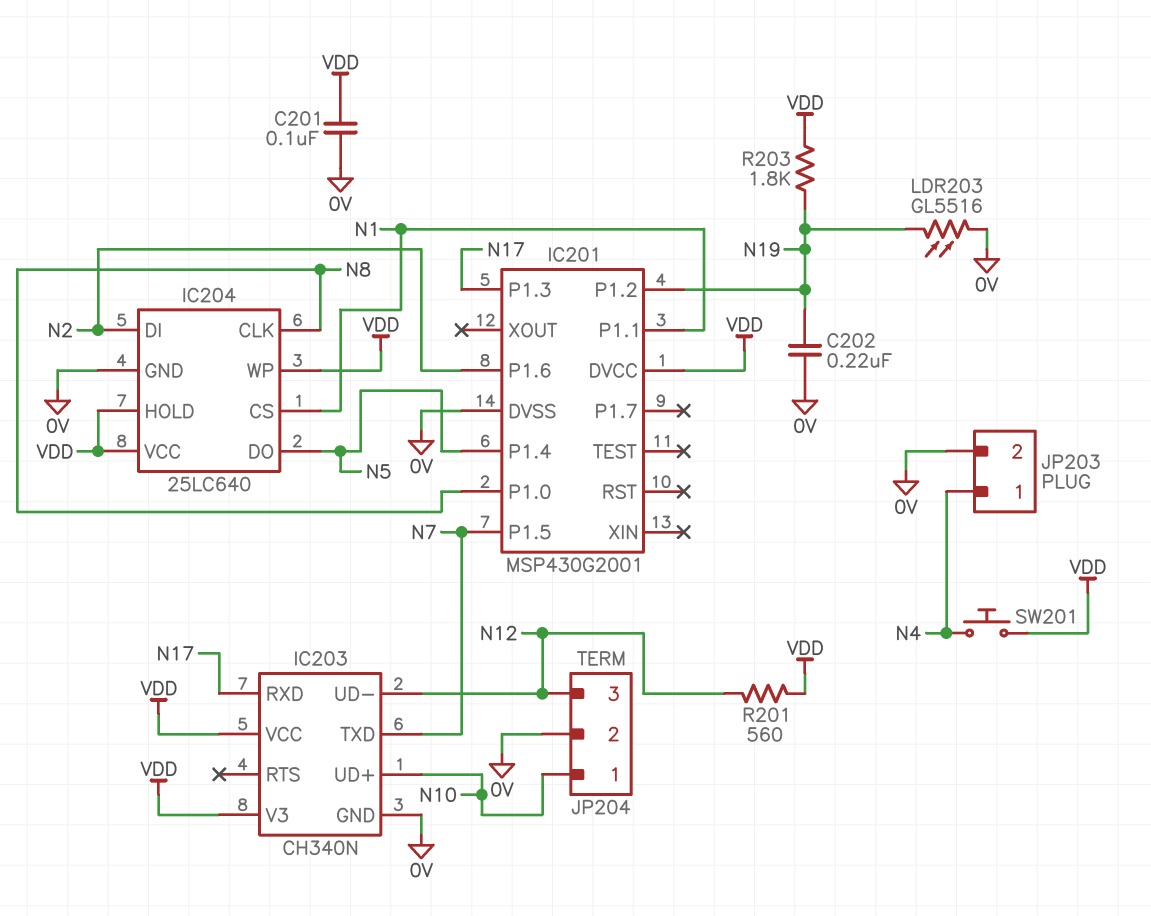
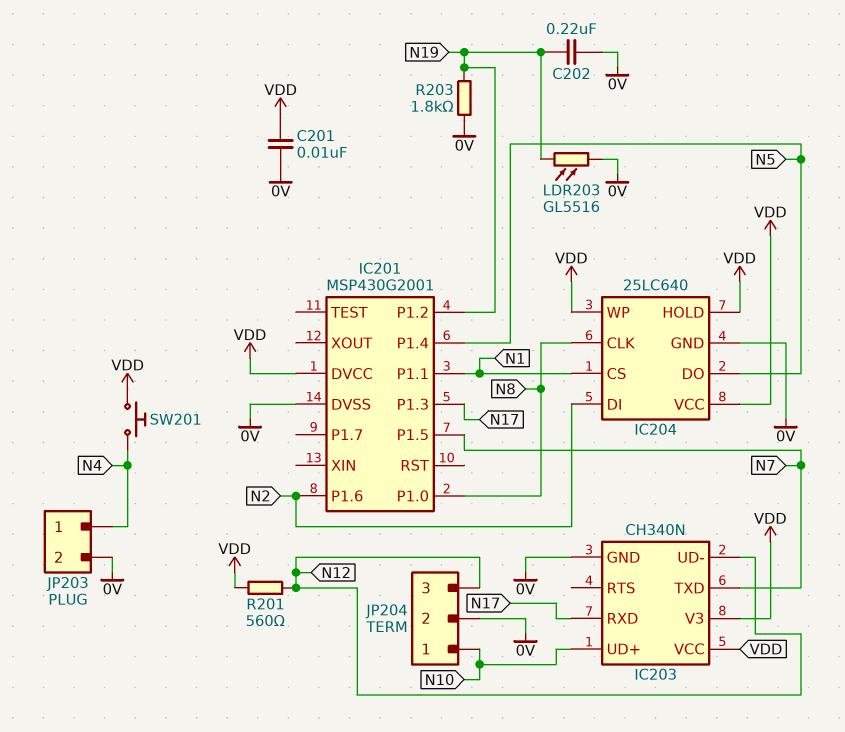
C201: 100nF (0V, VDD) -> 10nF (0V, VDD)
R203: 1.8k (N19, VDD) -> 1.8k (0V, N19)

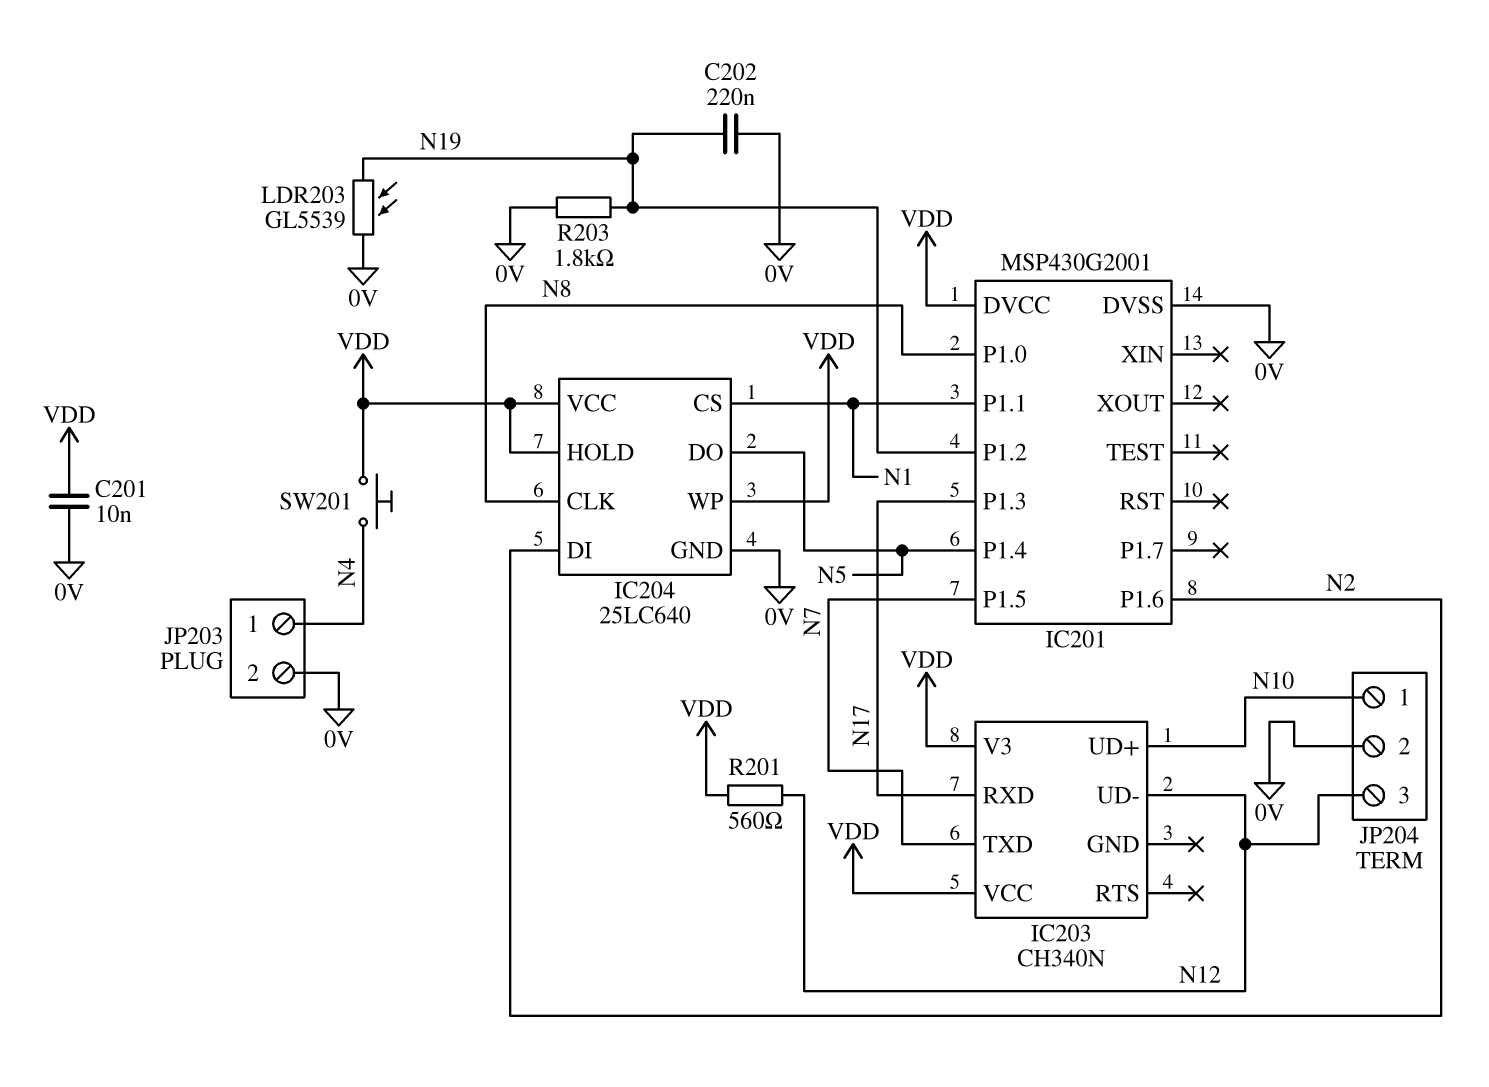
IC203 pin GND: 0V -> none
LDR203: GL5516 (0V, N19) -> GL5539 (0V, N19)

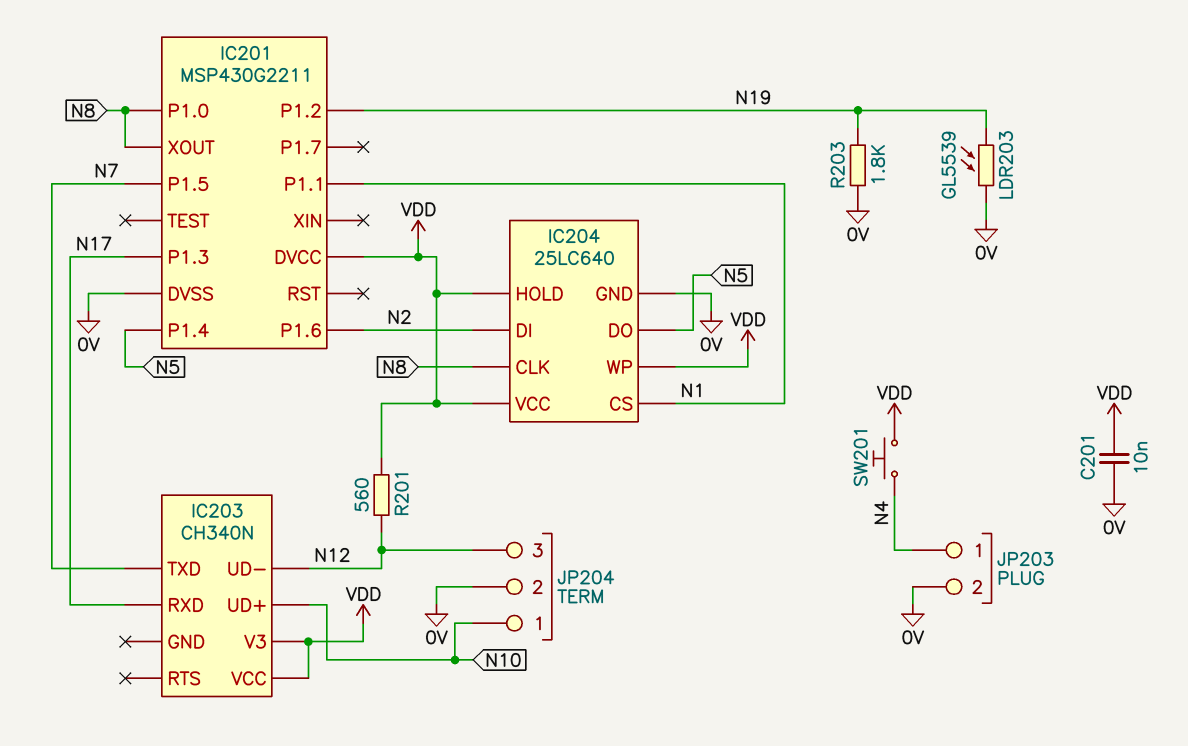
C202: 220nF (0V, N19) -> none
IC201: MSP430G2001 -> MSP430G2211
IC201 pin XOUT: none -> N8

